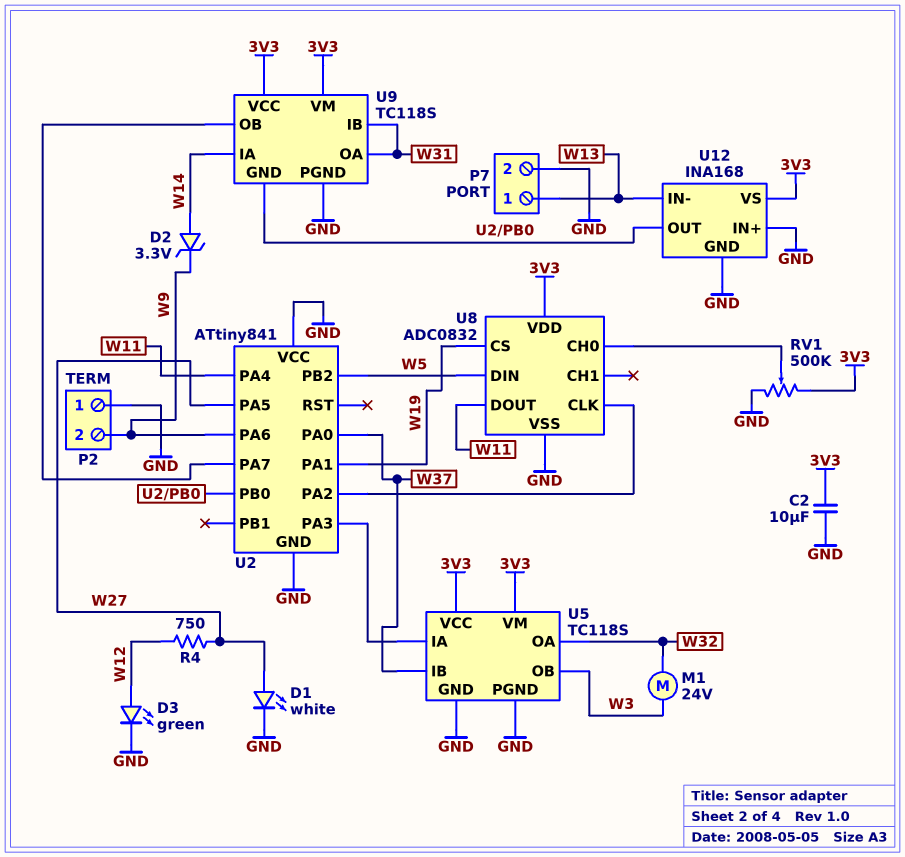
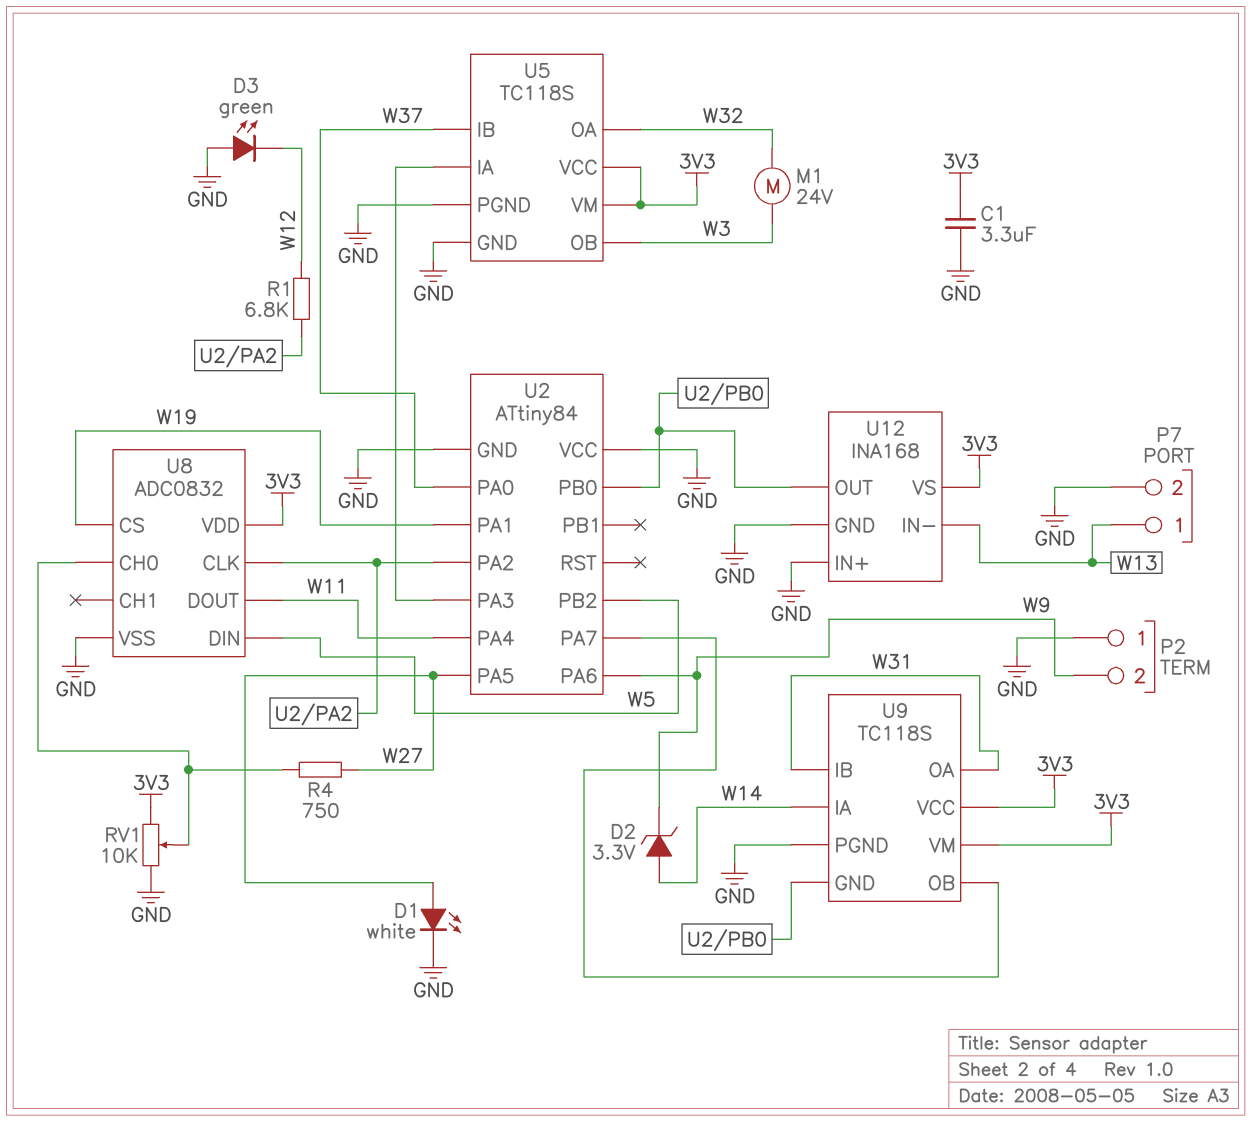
C1: none -> 3.3uF (3V3, GND)
C2: 10uF (3V3, GND) -> none
D3: LED green (A W12, K GND) -> LED green (A GND, K W12)
R1: none -> 6.8k (U2/PA2, W12)
R4: 750 (W12, W27) -> 750 (U8/CH0, W27)
RV1: 500k (3V3, GND, wiper U8/CH0) -> 10k (3V3, GND, wiper U8/CH0)
U2: ATtiny841 -> ATtiny84

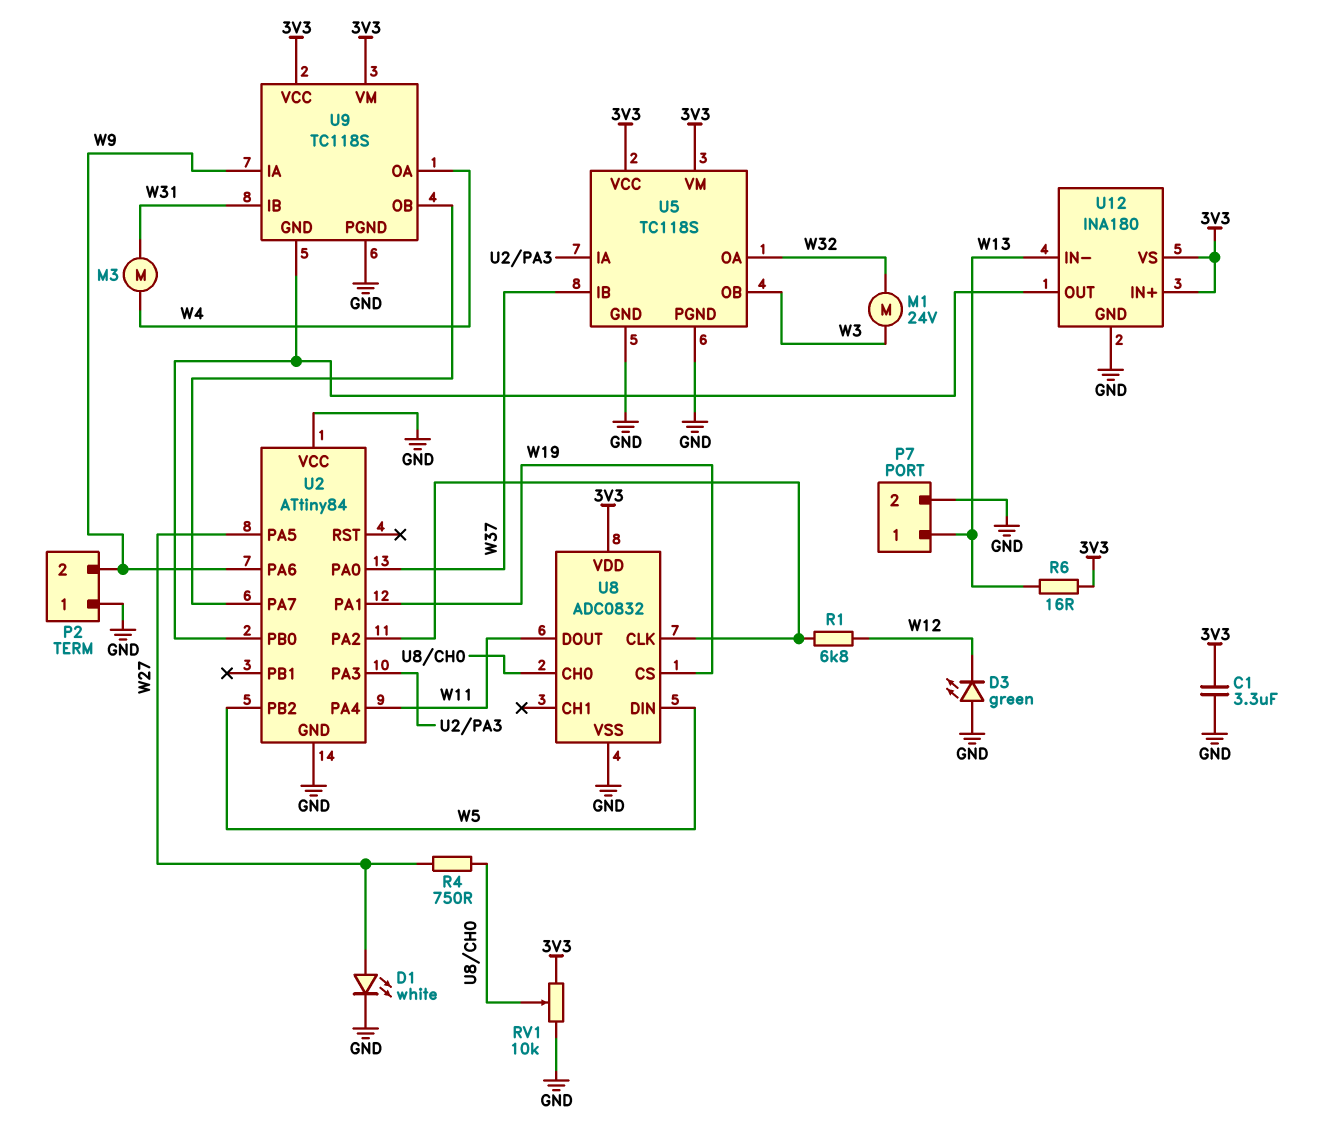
D2: zener 3.3V (A W14, K W9) -> none
M3: none -> motor (W4, W31)
R6: none -> 16 (3V3, W13)
U9 pin IA: W14 -> W9
U9 pin OA: W31 -> W4
U12: INA168 -> INA180
U12 pin IN+: GND -> 3V3

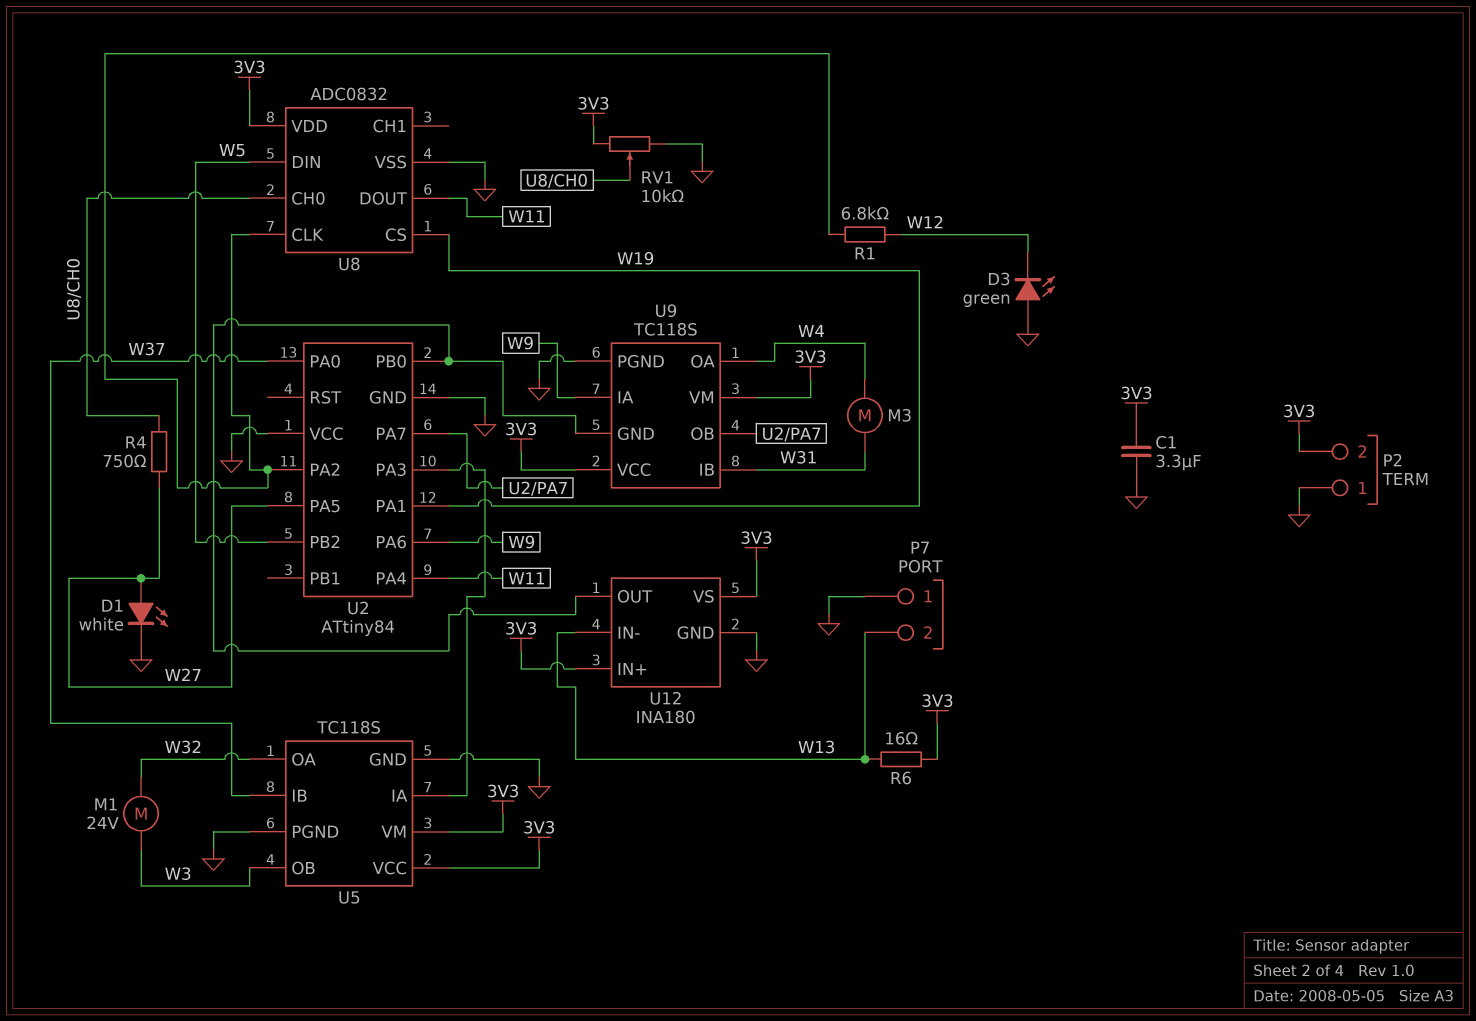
P2 pin 2: W9 -> 3V3
P7 pin 1: W13 -> GND
P7 pin 2: GND -> W13

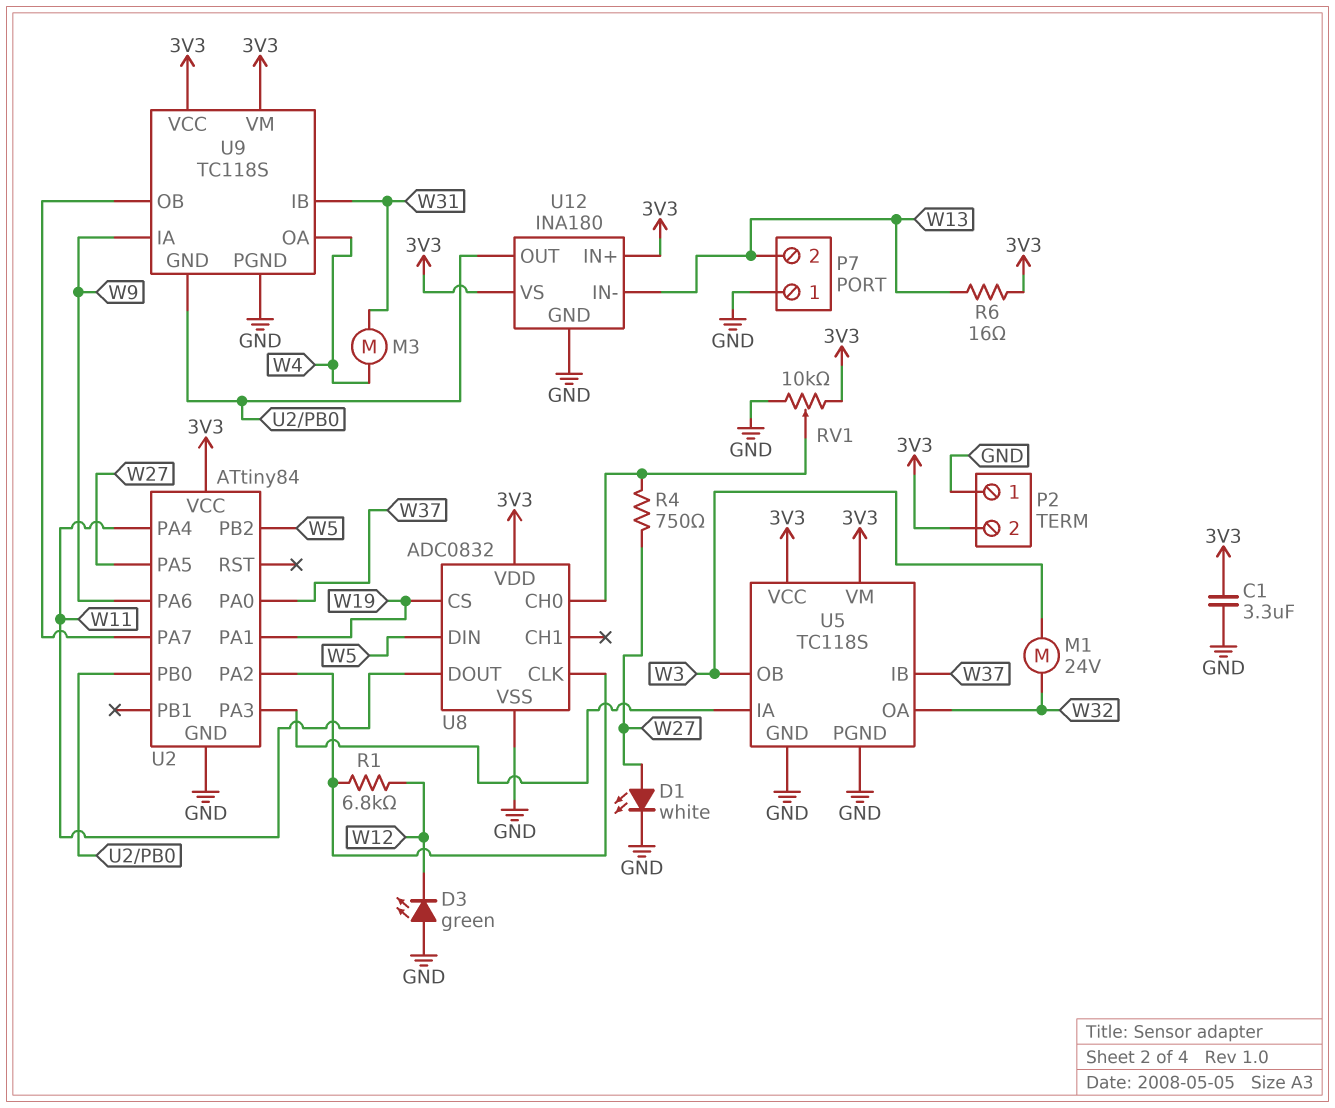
U2 pin VCC: GND -> 3V3

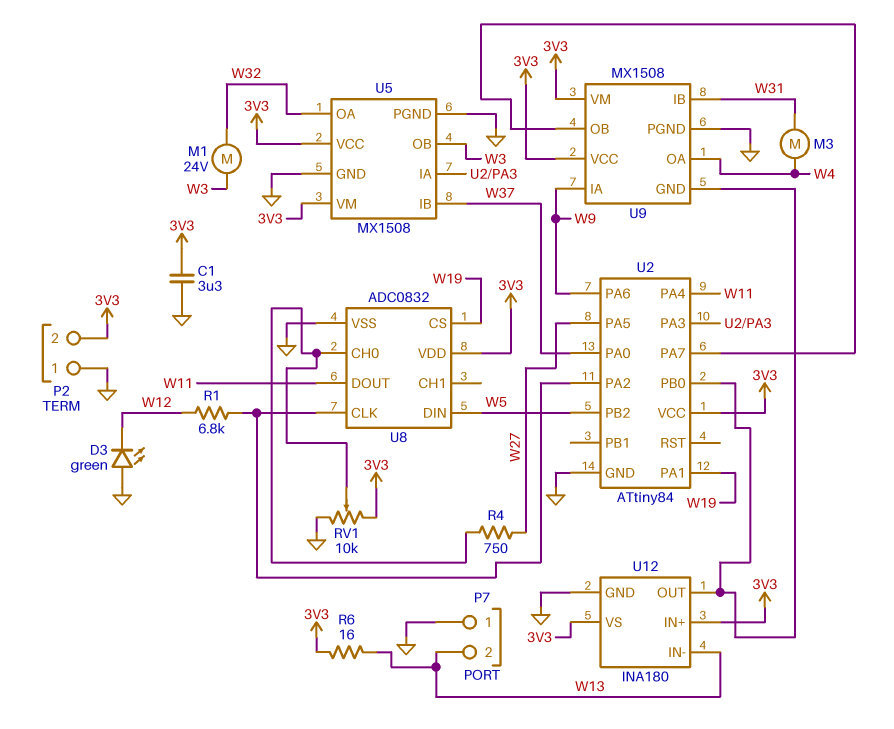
D1: LED white (A W27, K GND) -> none
U5: TC118S -> MX1508
U9: TC118S -> MX1508

